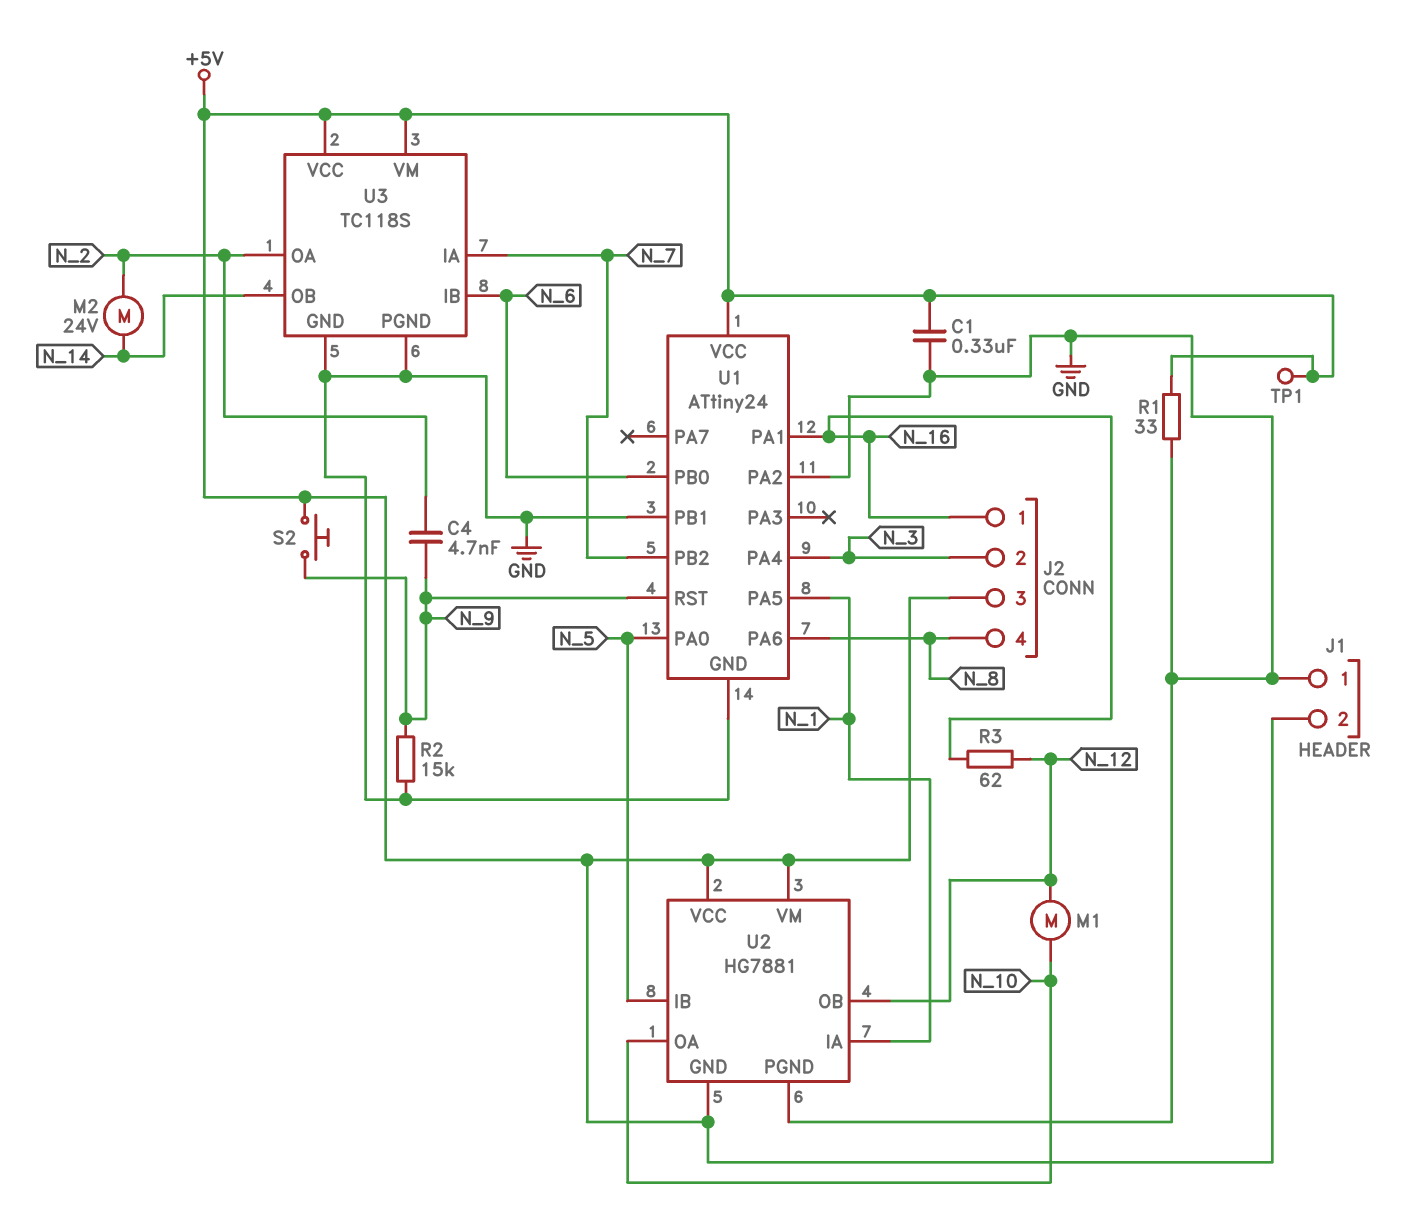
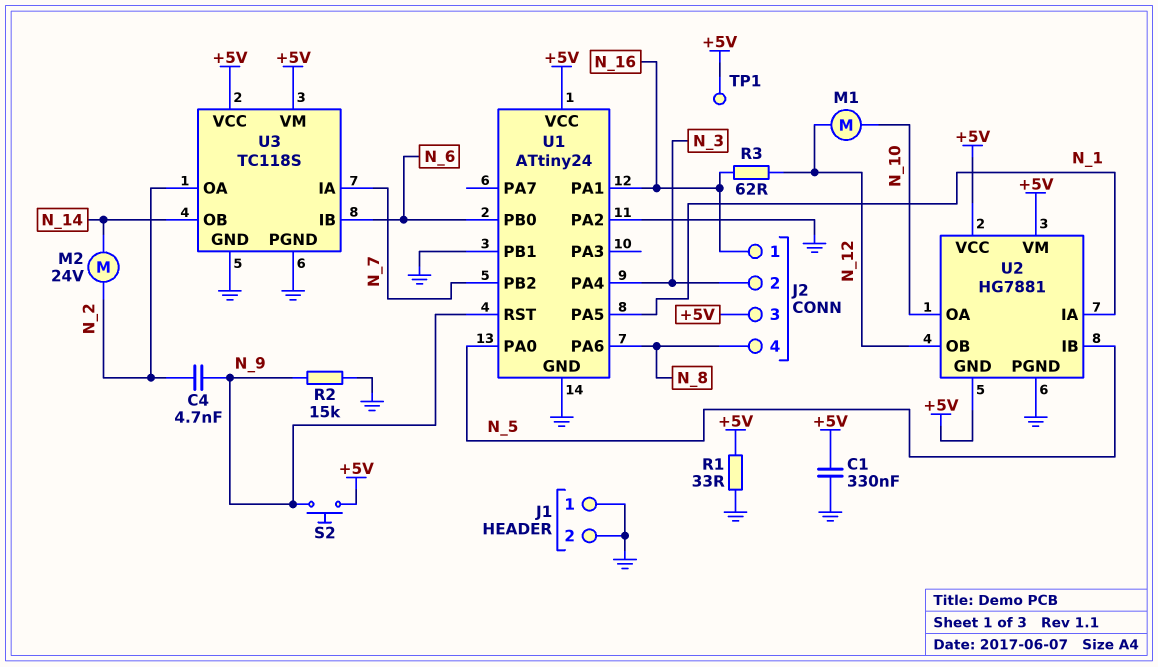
J1 pin 2: +5V -> GND

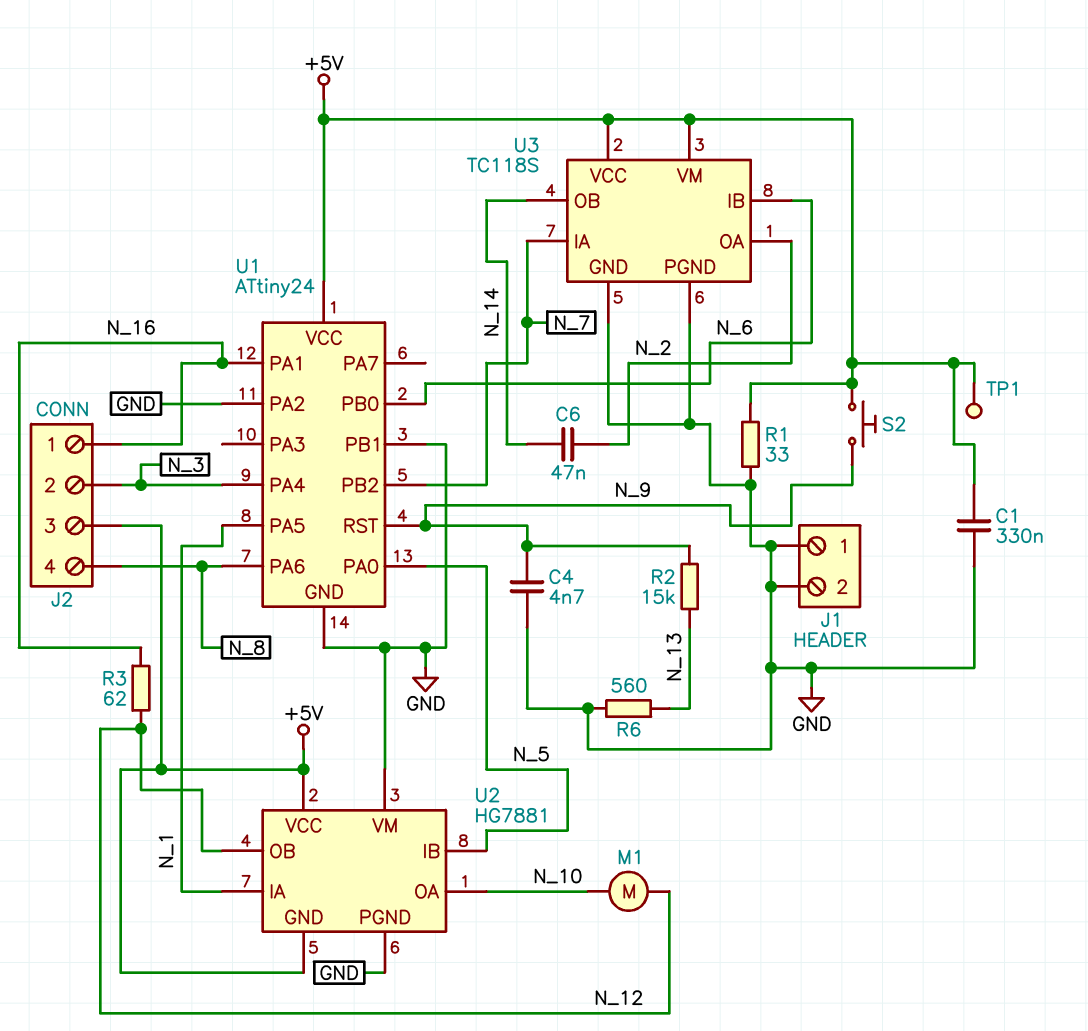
C4: 4.7nF (N_2, N_9) -> 4.7nF (GND, N_9)
C6: none -> 47nF (N_2, N_14)
M2: motor 24V (N_2, N_14) -> none
R2: 15k (GND, N_9) -> 15k (N_9, N_13)
R6: none -> 560 (GND, N_13)
U2 pin VM: +5V -> GND

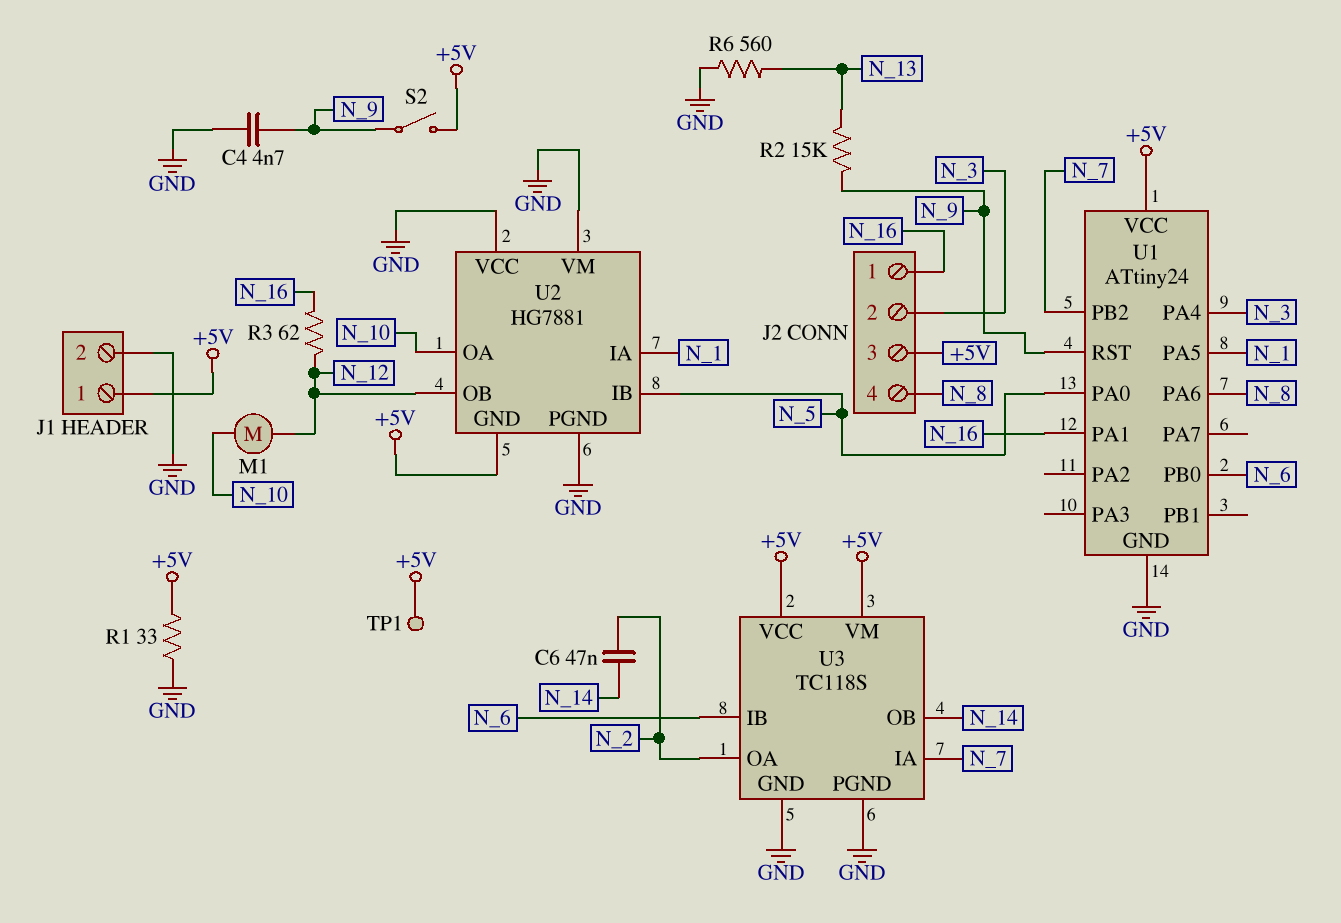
C1: 330nF (+5V, GND) -> none
J1 pin 1: GND -> +5V
S2: button (+5V, N_9) -> switch (+5V, N_9)
U1 pin PA2: GND -> none
U1 pin PB1: GND -> none
U2 pin VCC: +5V -> GND

